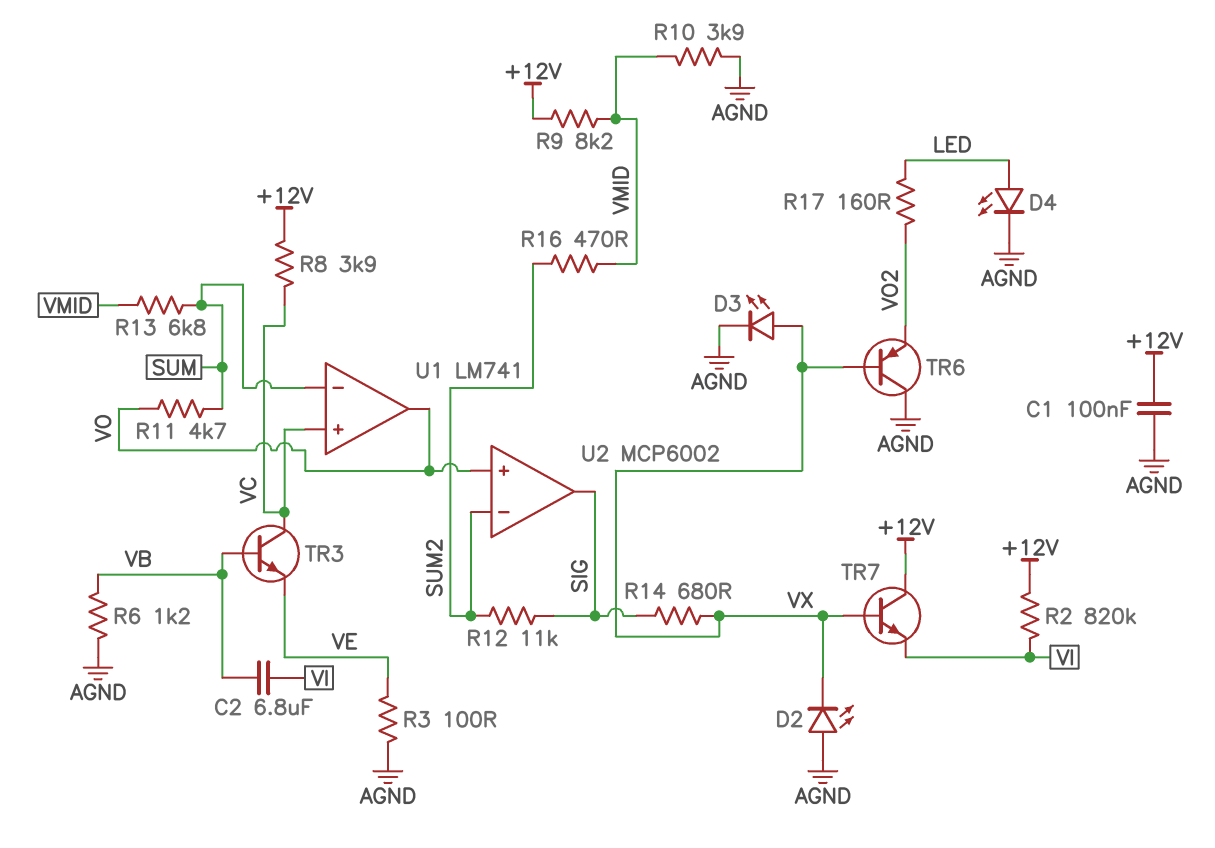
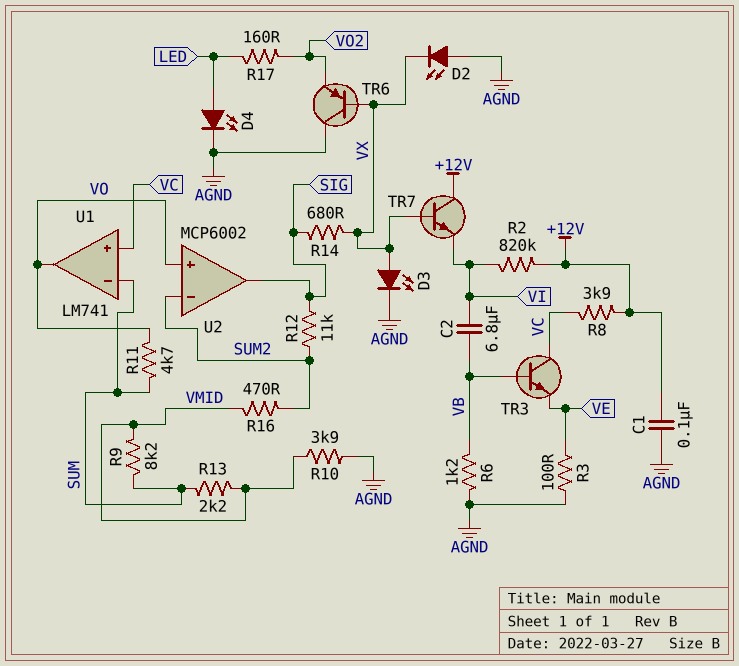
R9: 8.2k (+12V, VMID) -> 8.2k (SUM, VMID)
R13: 6.8k (SUM, VMID) -> 2.2k (SUM, VMID)

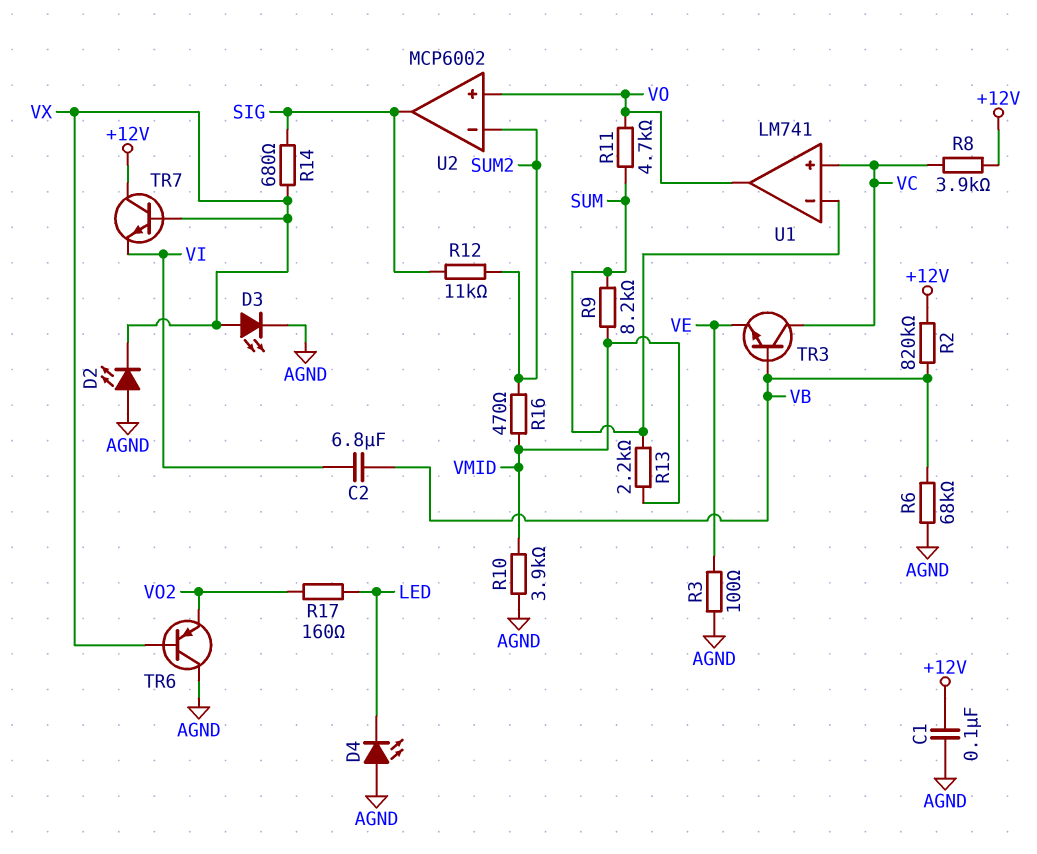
D4: LED (A LED, K AGND) -> LED (A AGND, K LED)
R2: 820k (+12V, VI) -> 820k (+12V, VB)
R6: 1.2k (AGND, VB) -> 68k (AGND, VB)

